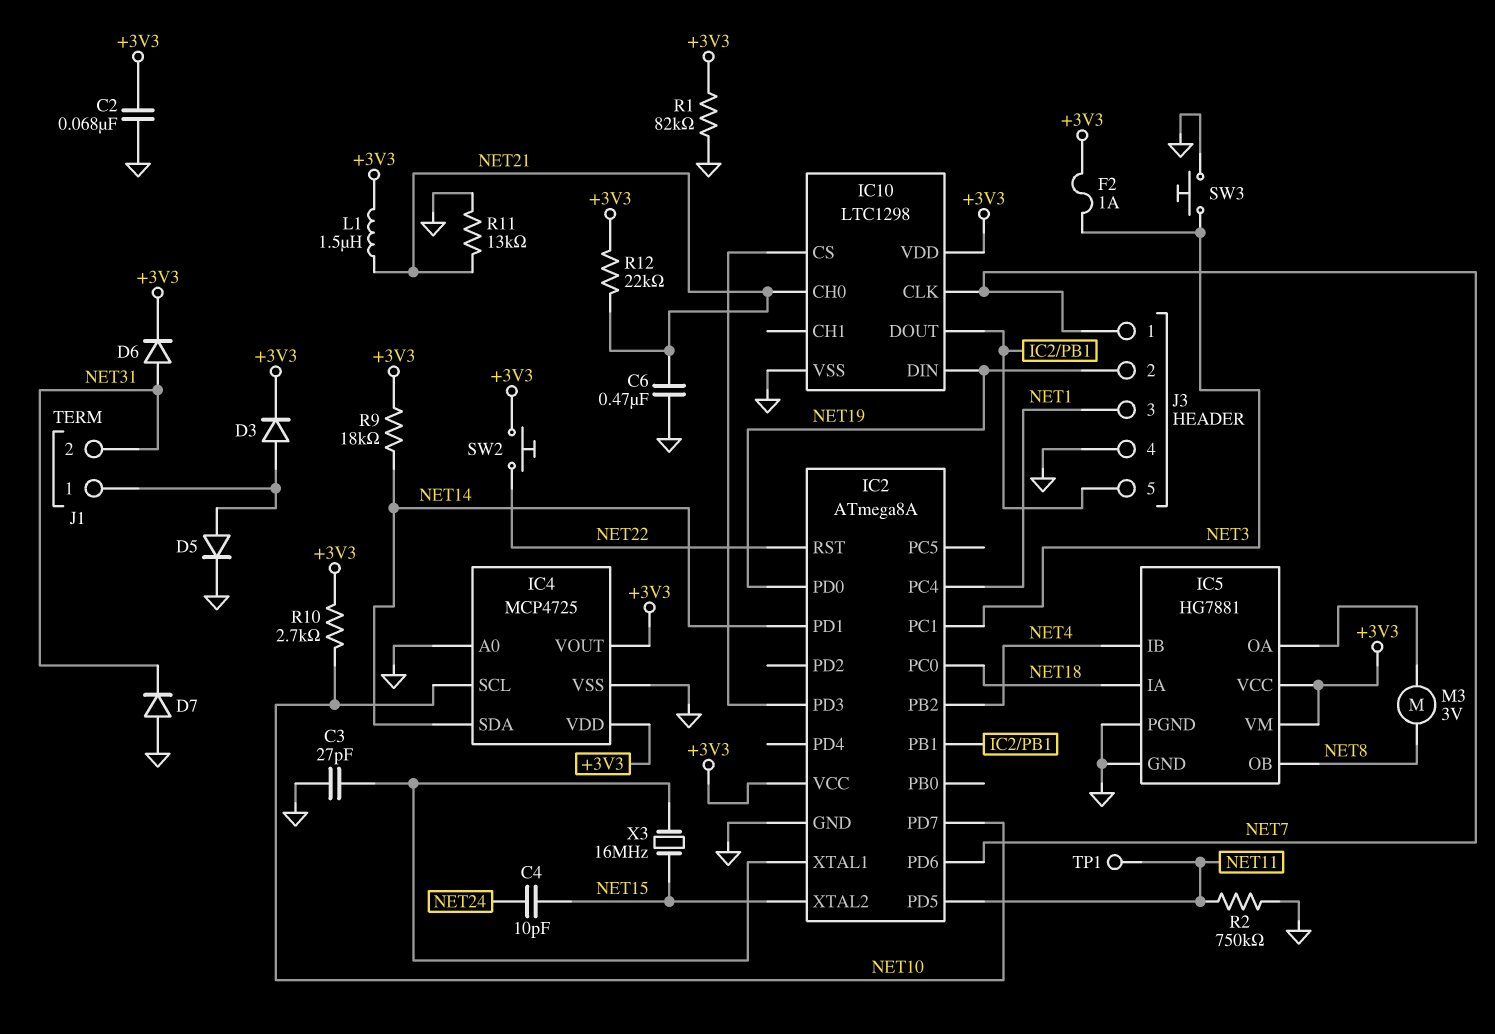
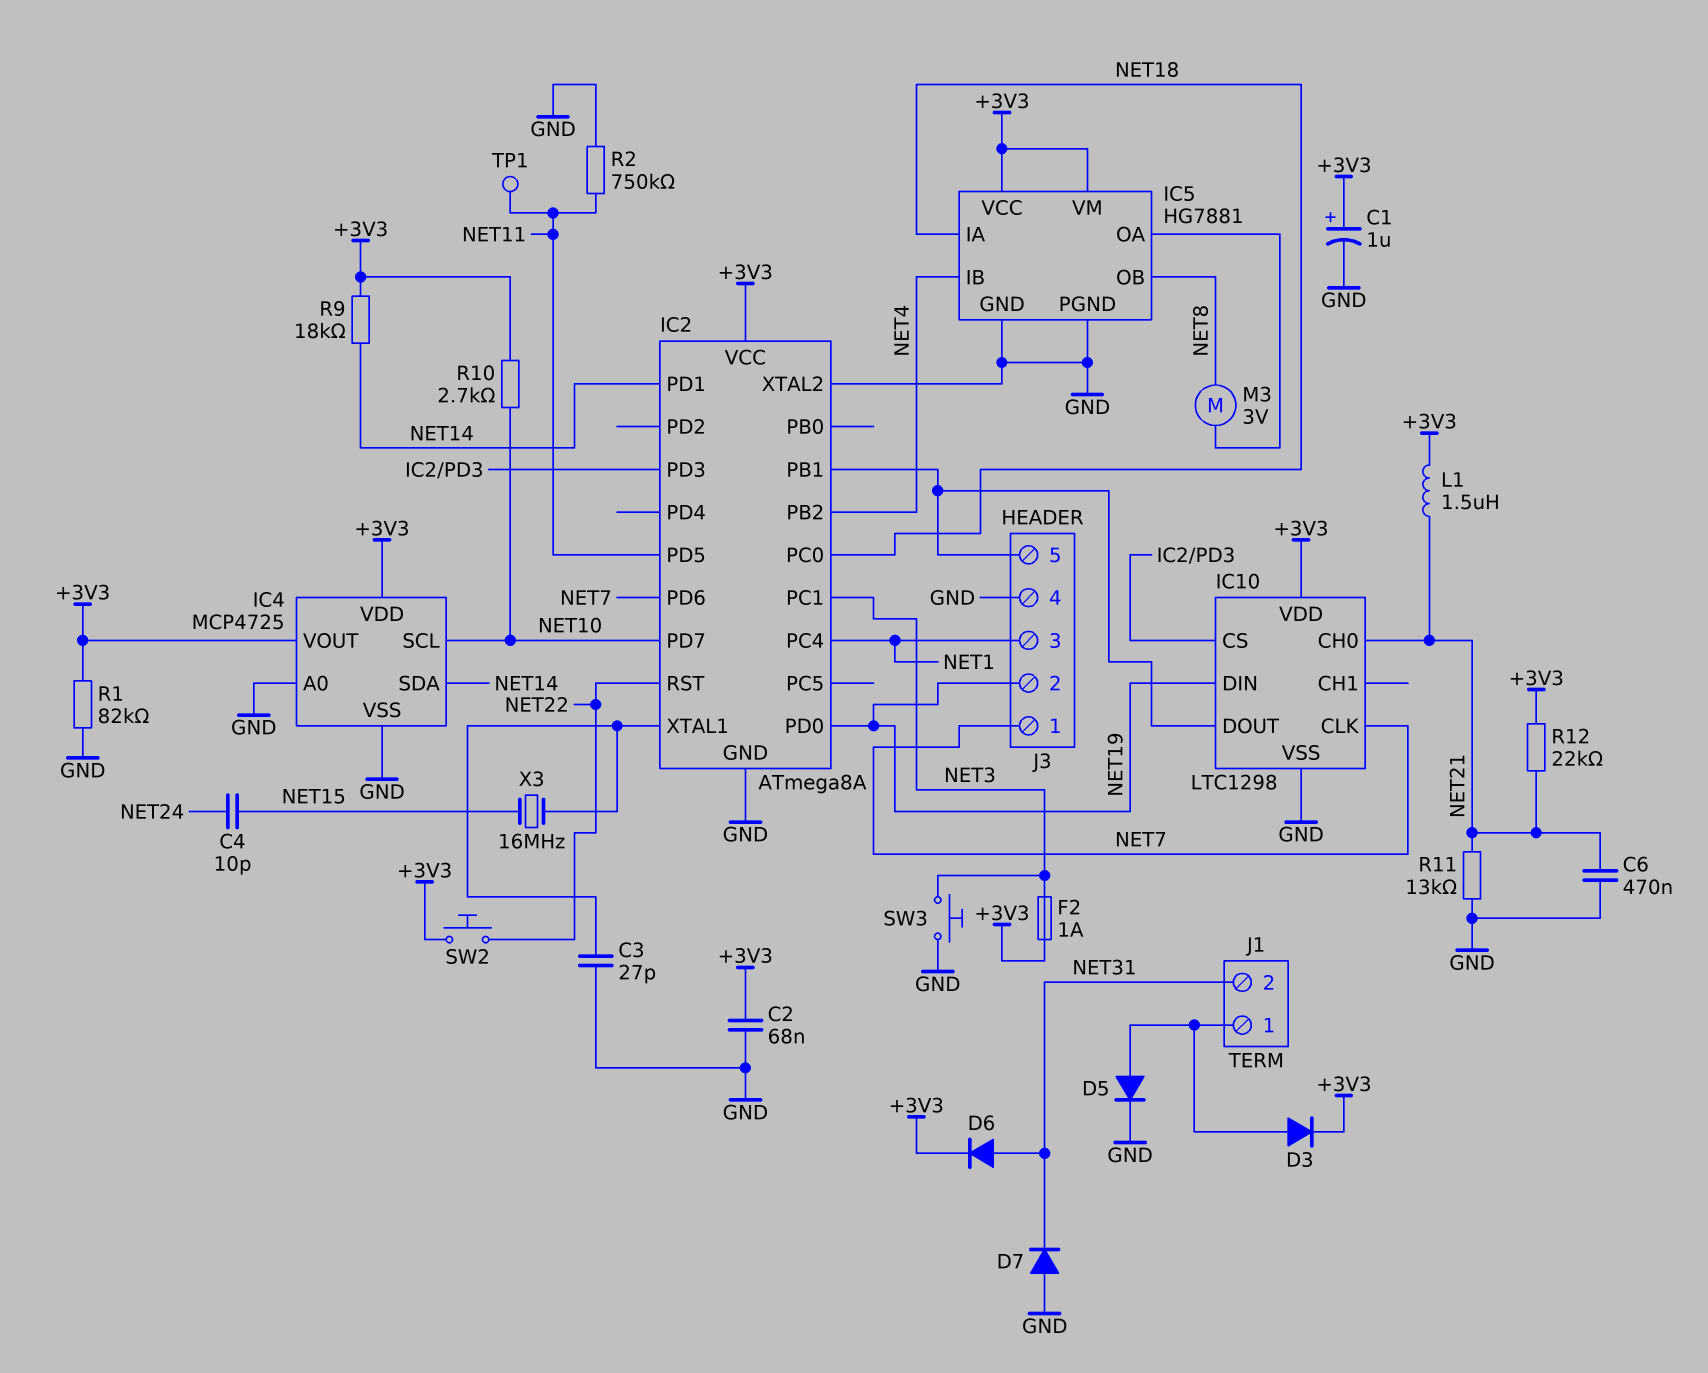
C1: none -> 1uF (plus +3V3, minus GND)
IC2 pin XTAL2: NET15 -> GND

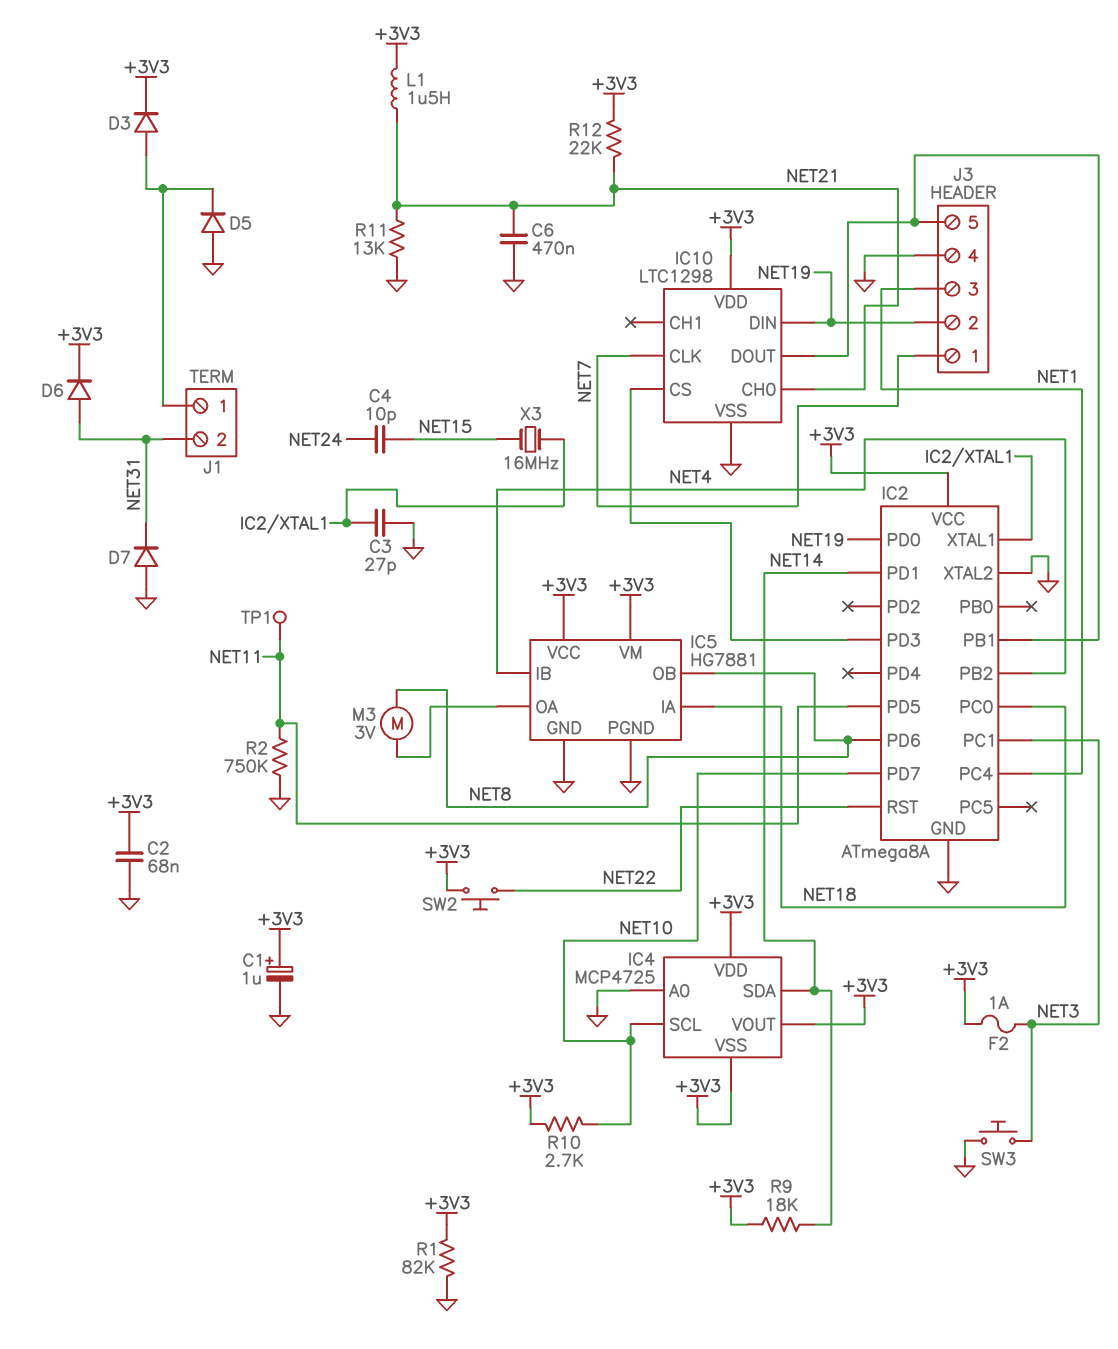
D5: diode (A J1/1, K GND) -> diode (A GND, K J1/1)
IC2 pin PD6: NET7 -> NET8
IC4 pin VSS: GND -> +3V3

